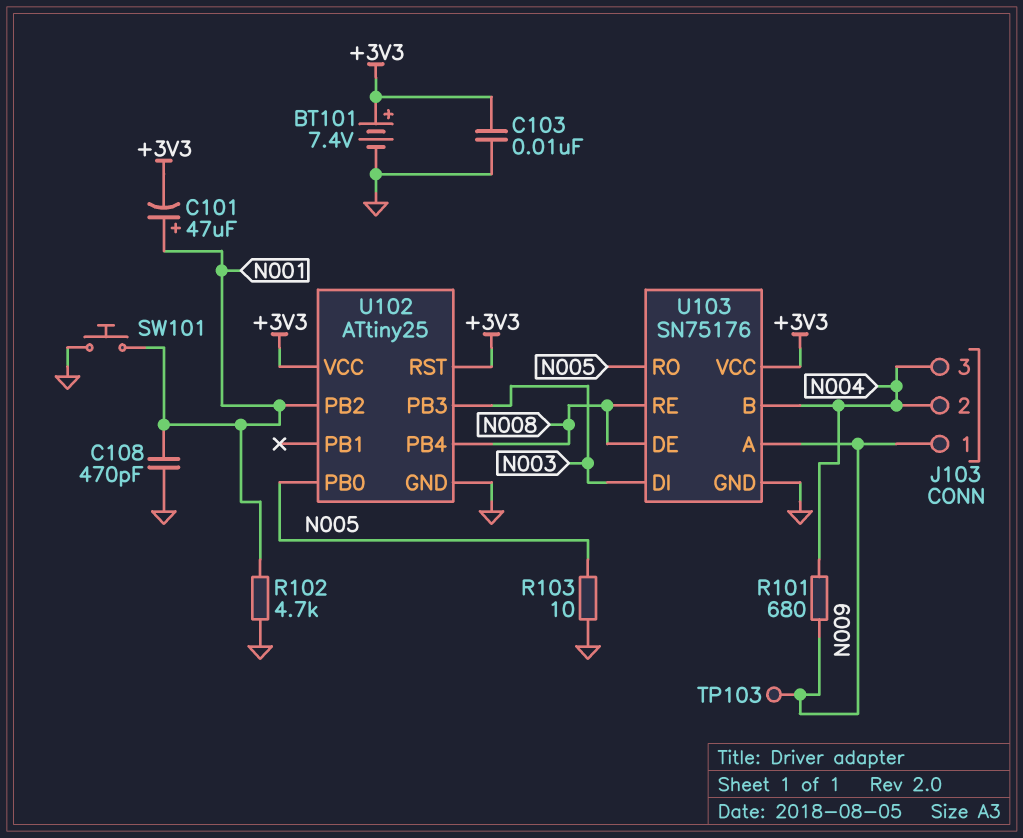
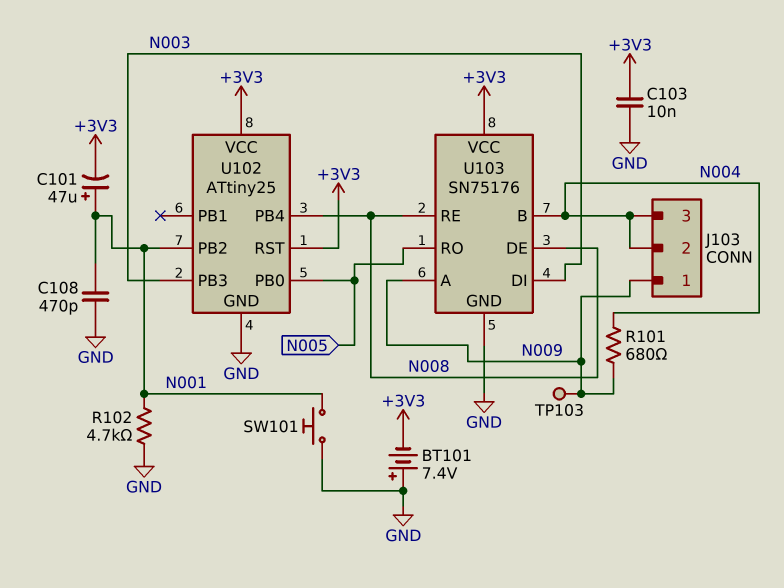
BT101: 7.4V (plus +3V3, minus GND) -> 7.4V (plus GND, minus +3V3)
R103: 10 (GND, N005) -> none

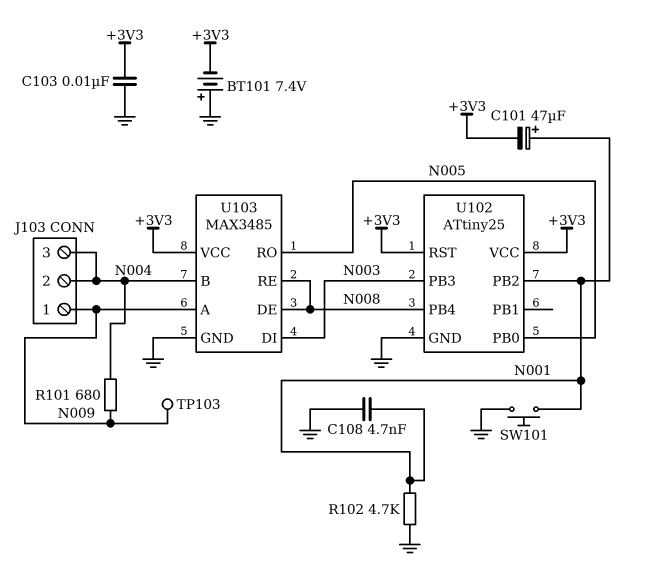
C108: 470pF (GND, N001) -> 4.7nF (GND, N001)
U103: SN75176 -> MAX3485

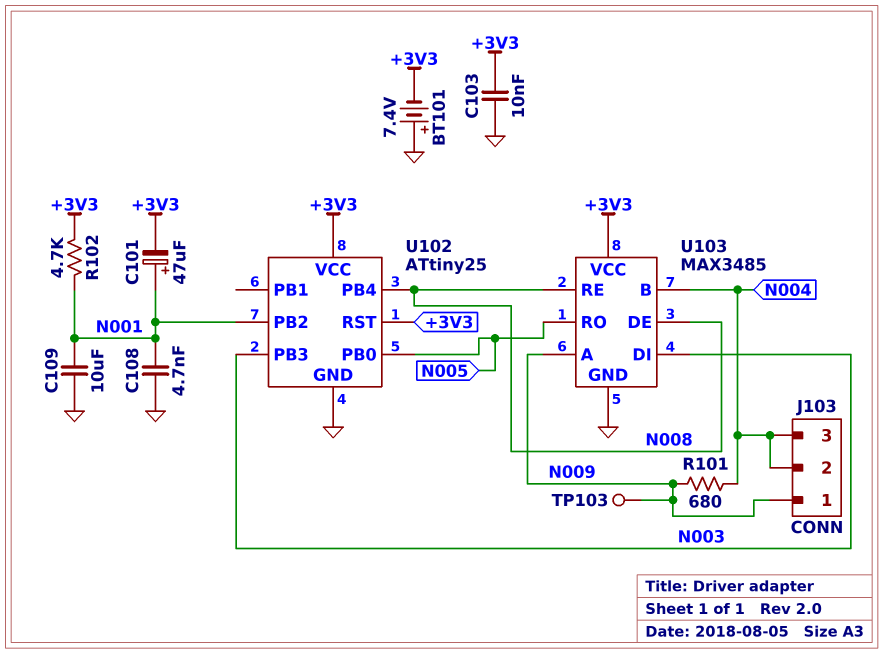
C109: none -> 10uF (GND, N001)
R102: 4.7k (GND, N001) -> 4.7k (+3V3, N001)
SW101: button (GND, N001) -> none

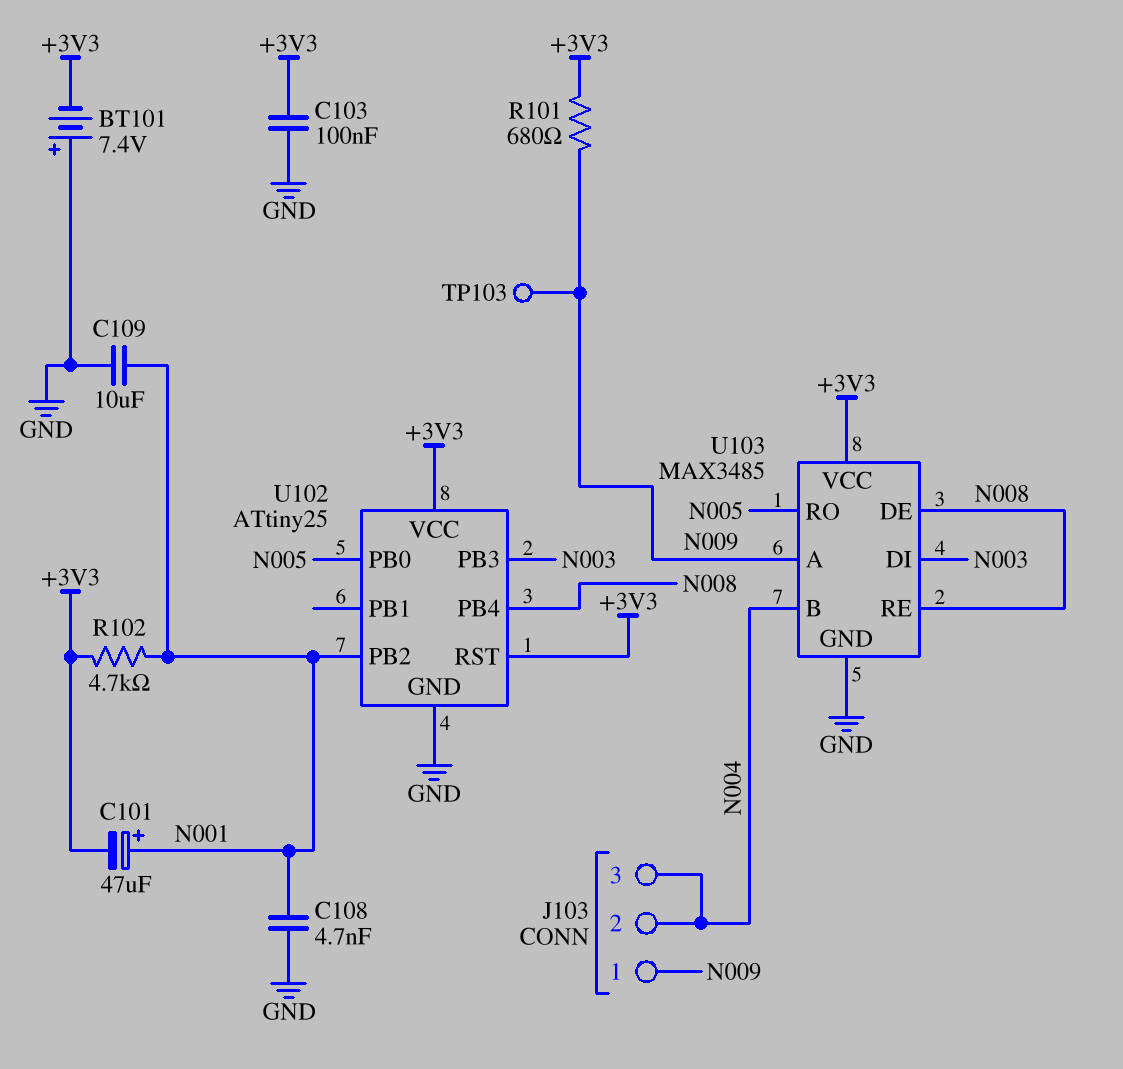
C103: 10nF (+3V3, GND) -> 100nF (+3V3, GND)
R101: 680 (N004, N009) -> 680 (+3V3, N009)

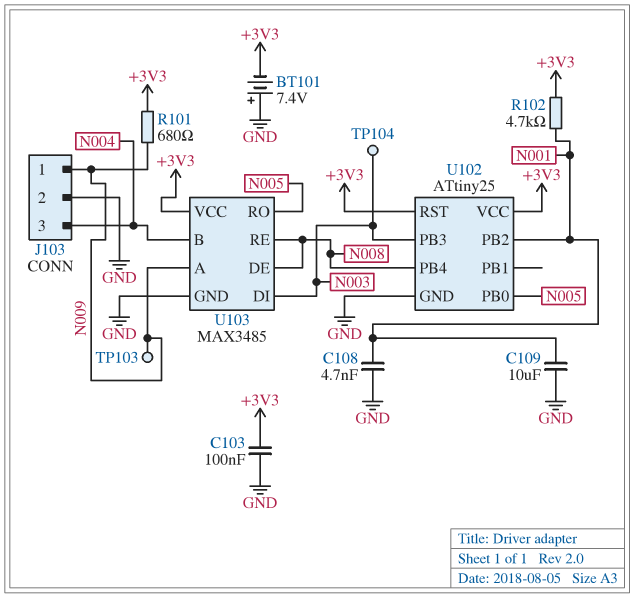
C101: 47uF (plus N001, minus +3V3) -> none
J103 pin 2: N004 -> GND
TP104: none -> test point (N003)

